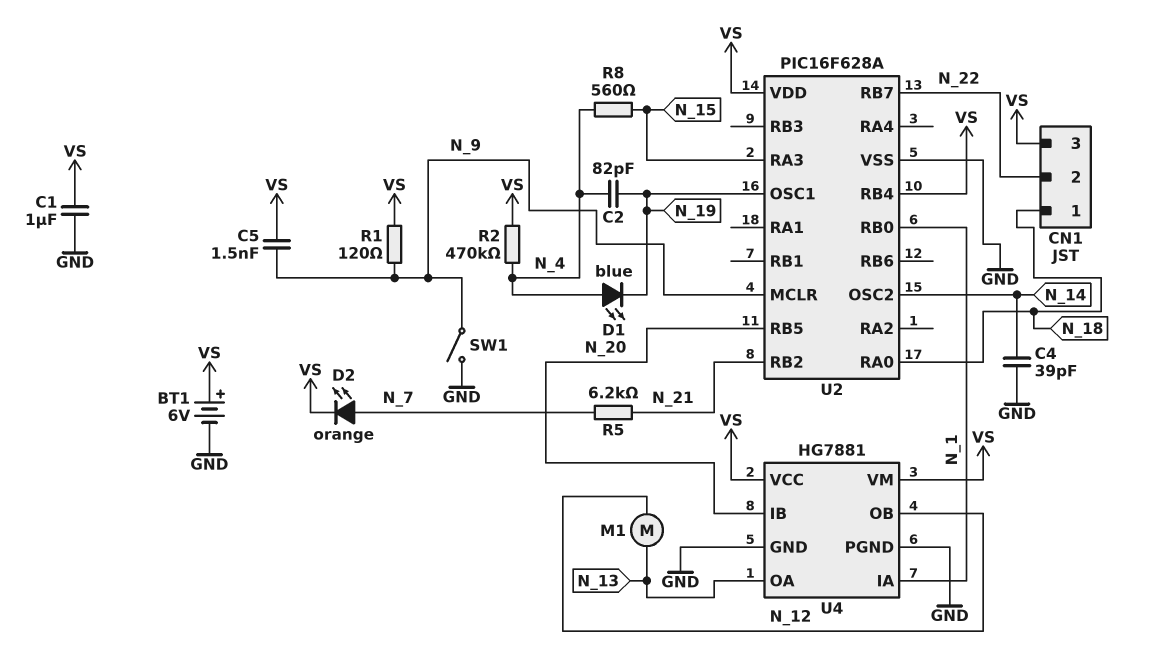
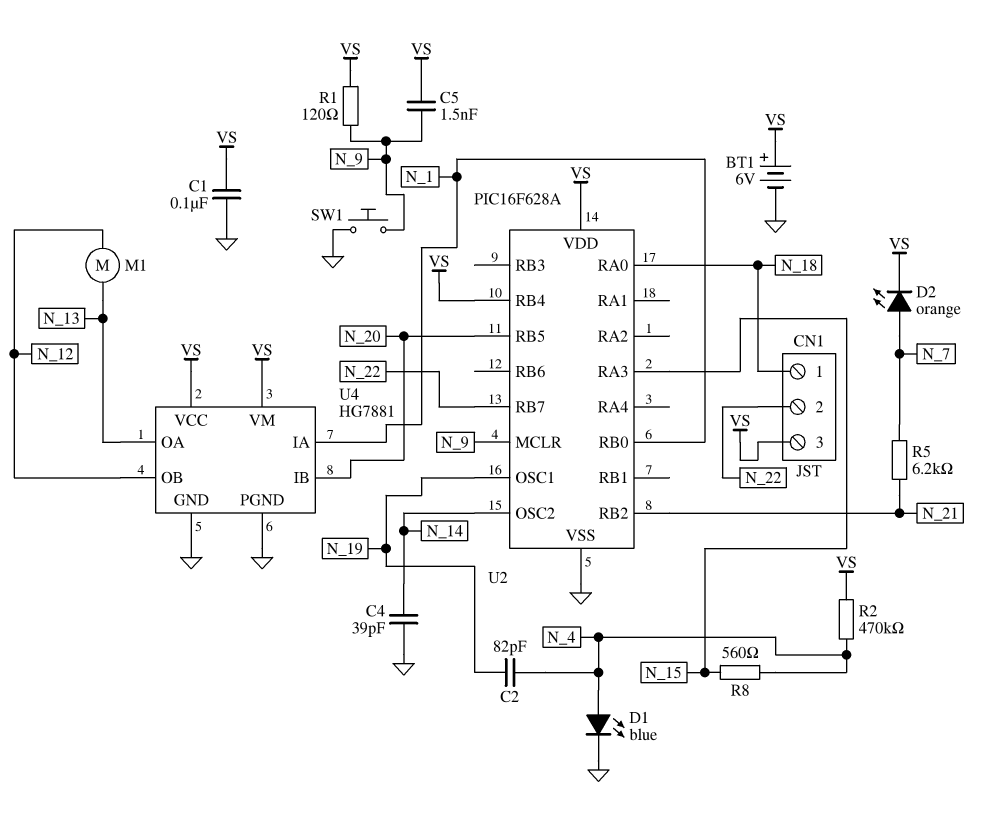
C1: 1uF (GND, VS) -> 100nF (GND, VS)
D1: LED blue (A N_4, K N_19) -> LED blue (A N_4, K GND)
SW1: switch (GND, N_9) -> button (GND, N_9)

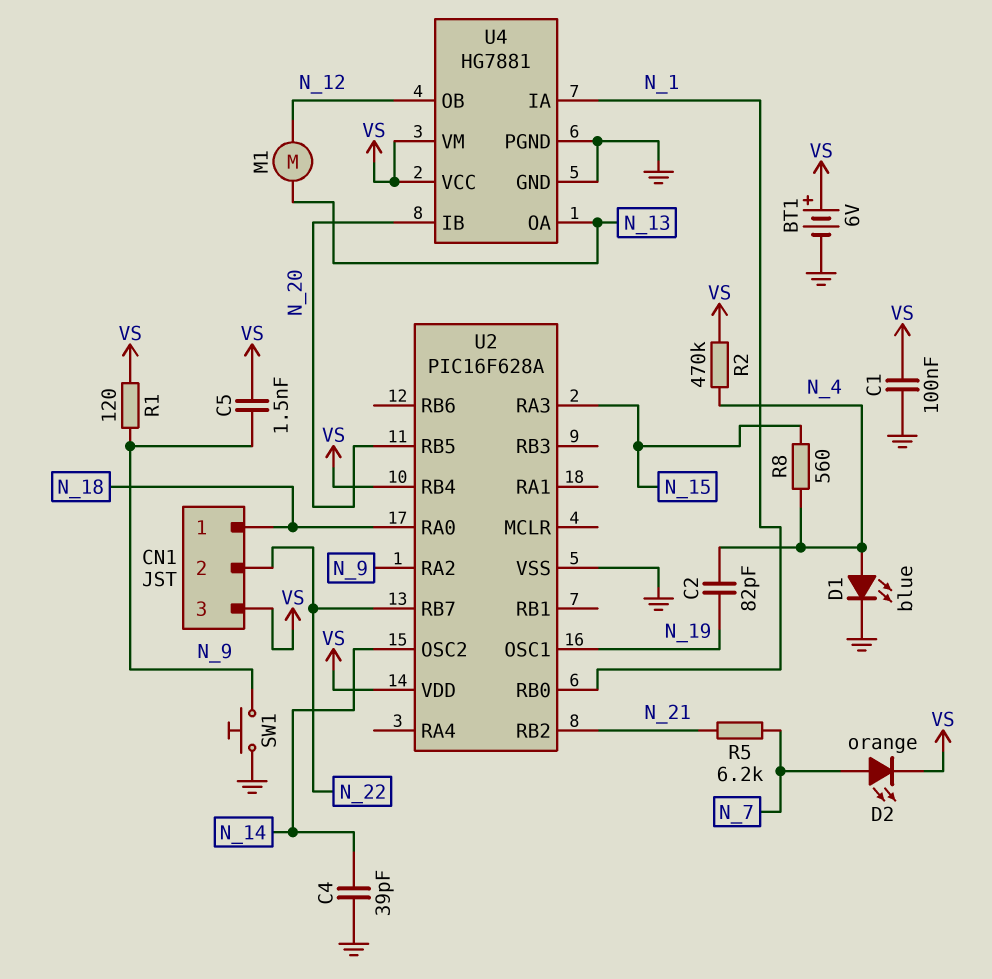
U2 pin MCLR: N_9 -> none
U2 pin RA2: none -> N_9

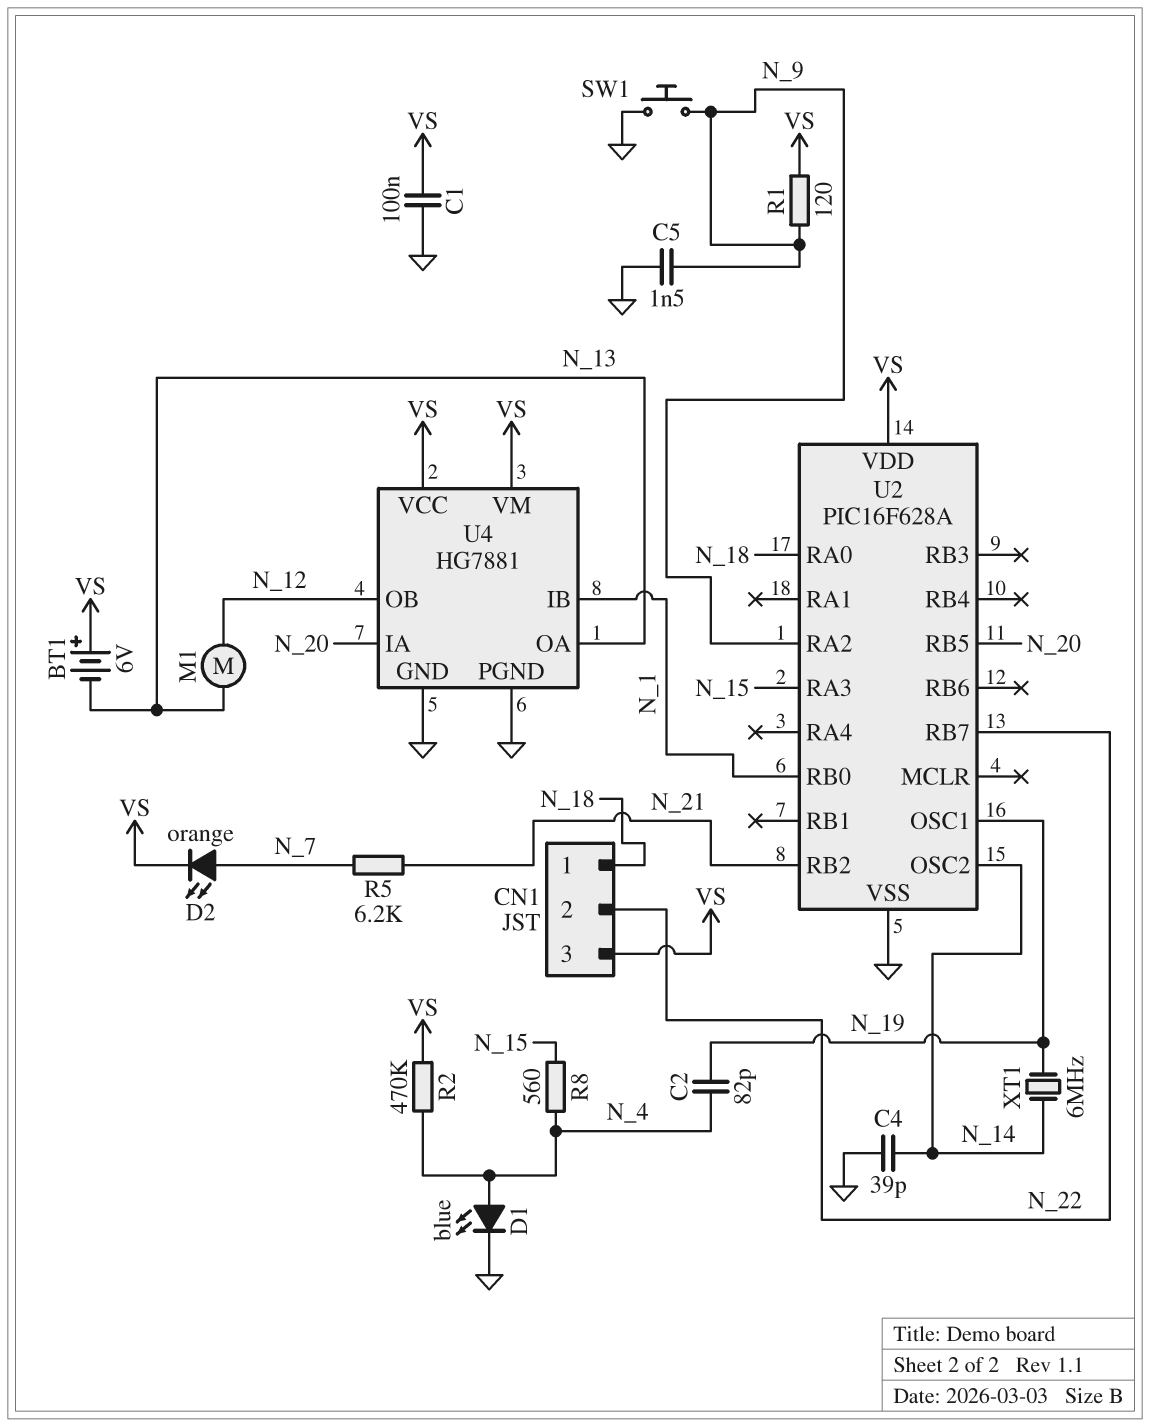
BT1: 6V (plus VS, minus GND) -> 6V (plus VS, minus N_13)
C5: 1.5nF (N_9, VS) -> 1.5nF (GND, N_9)
U2 pin RB4: VS -> none
U4 pin IA: N_1 -> N_20
U4 pin IB: N_20 -> N_1
XT1: none -> 6MHz (N_14, N_19)

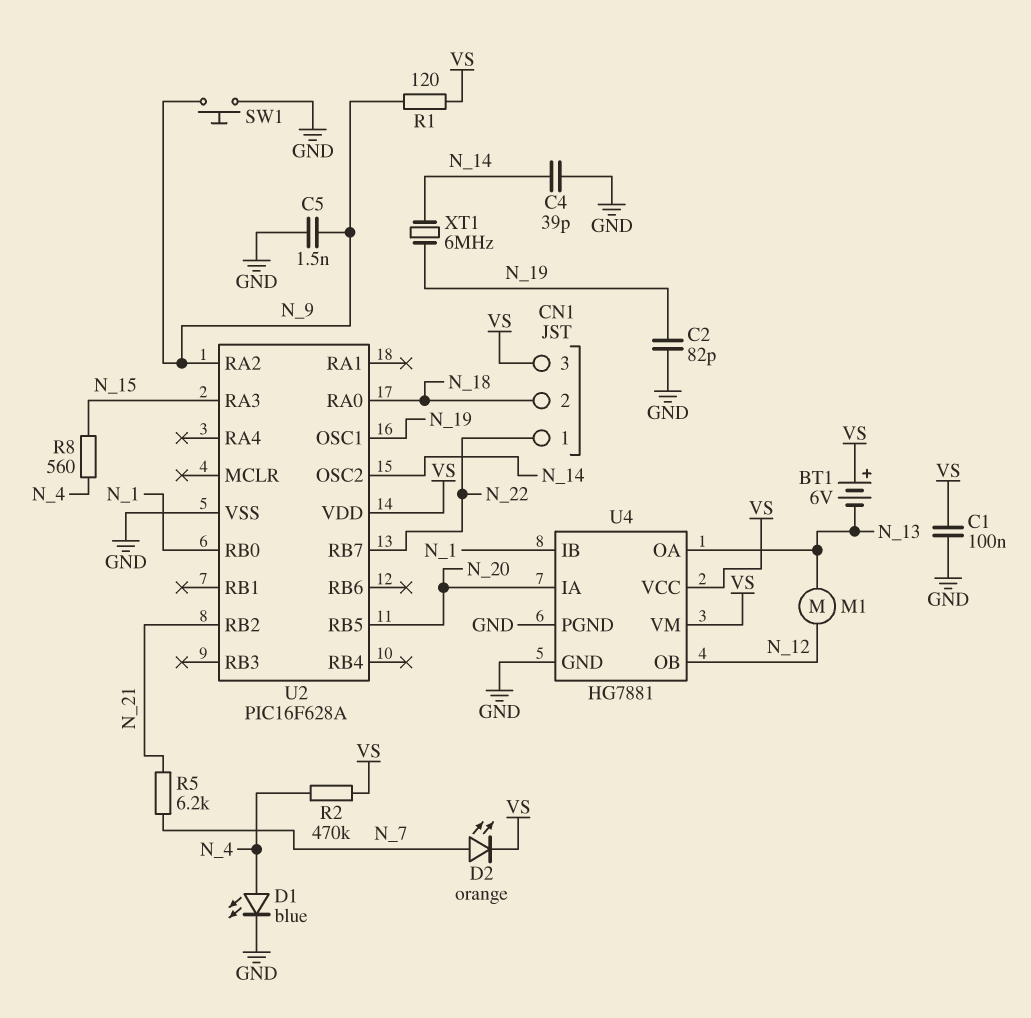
C2: 82pF (N_4, N_19) -> 82pF (GND, N_19)
CN1 pin 1: N_18 -> N_22
CN1 pin 2: N_22 -> N_18

